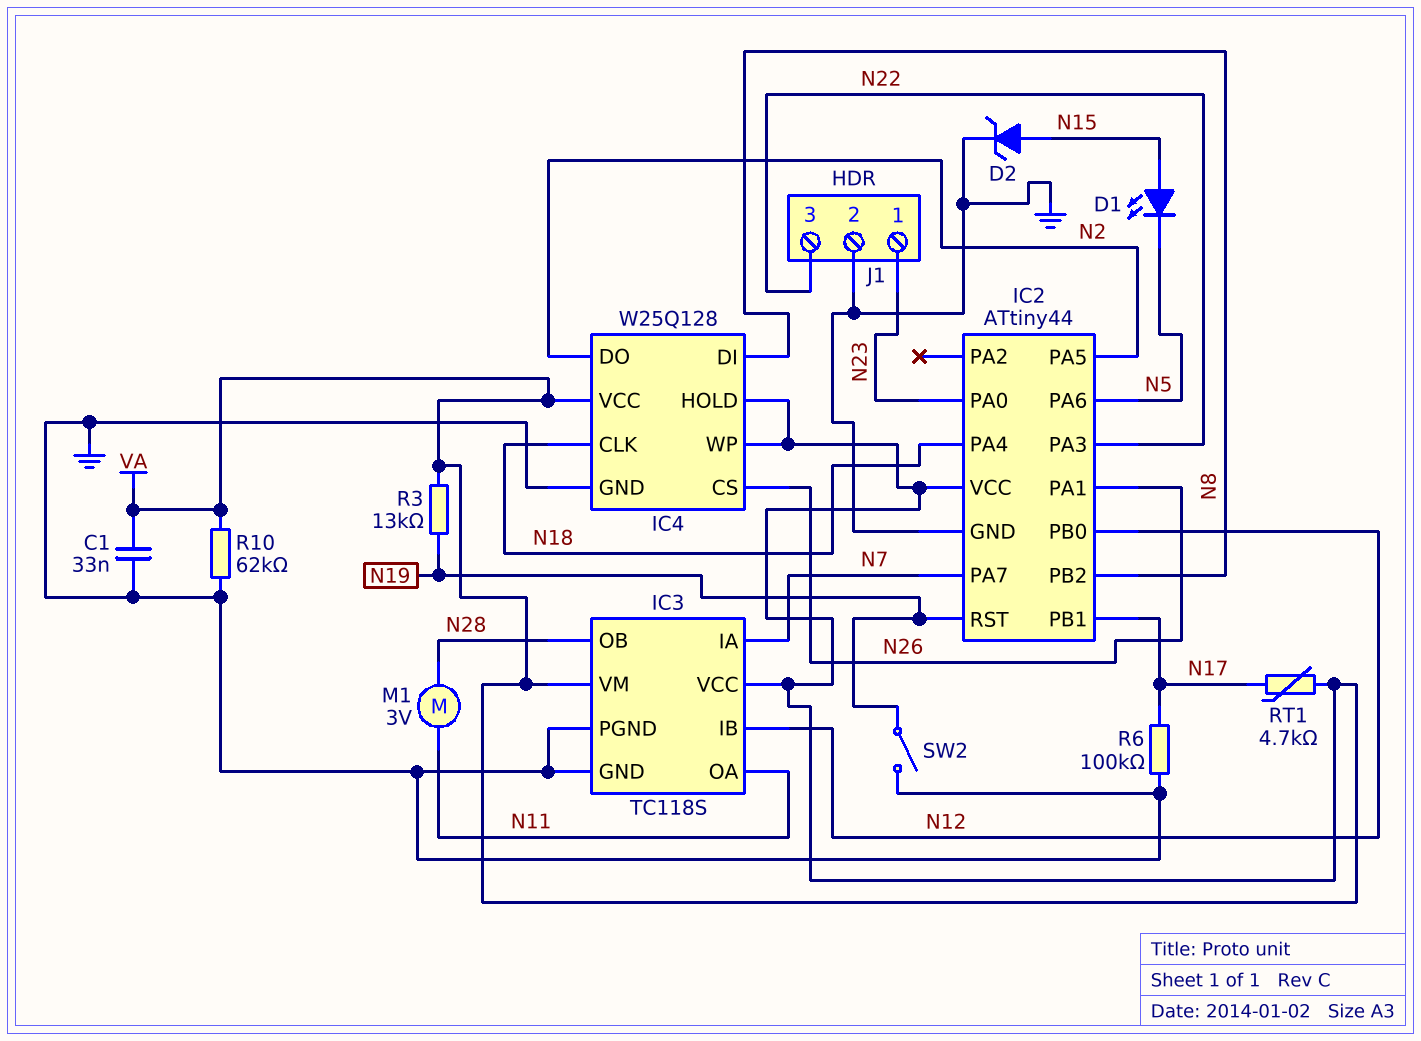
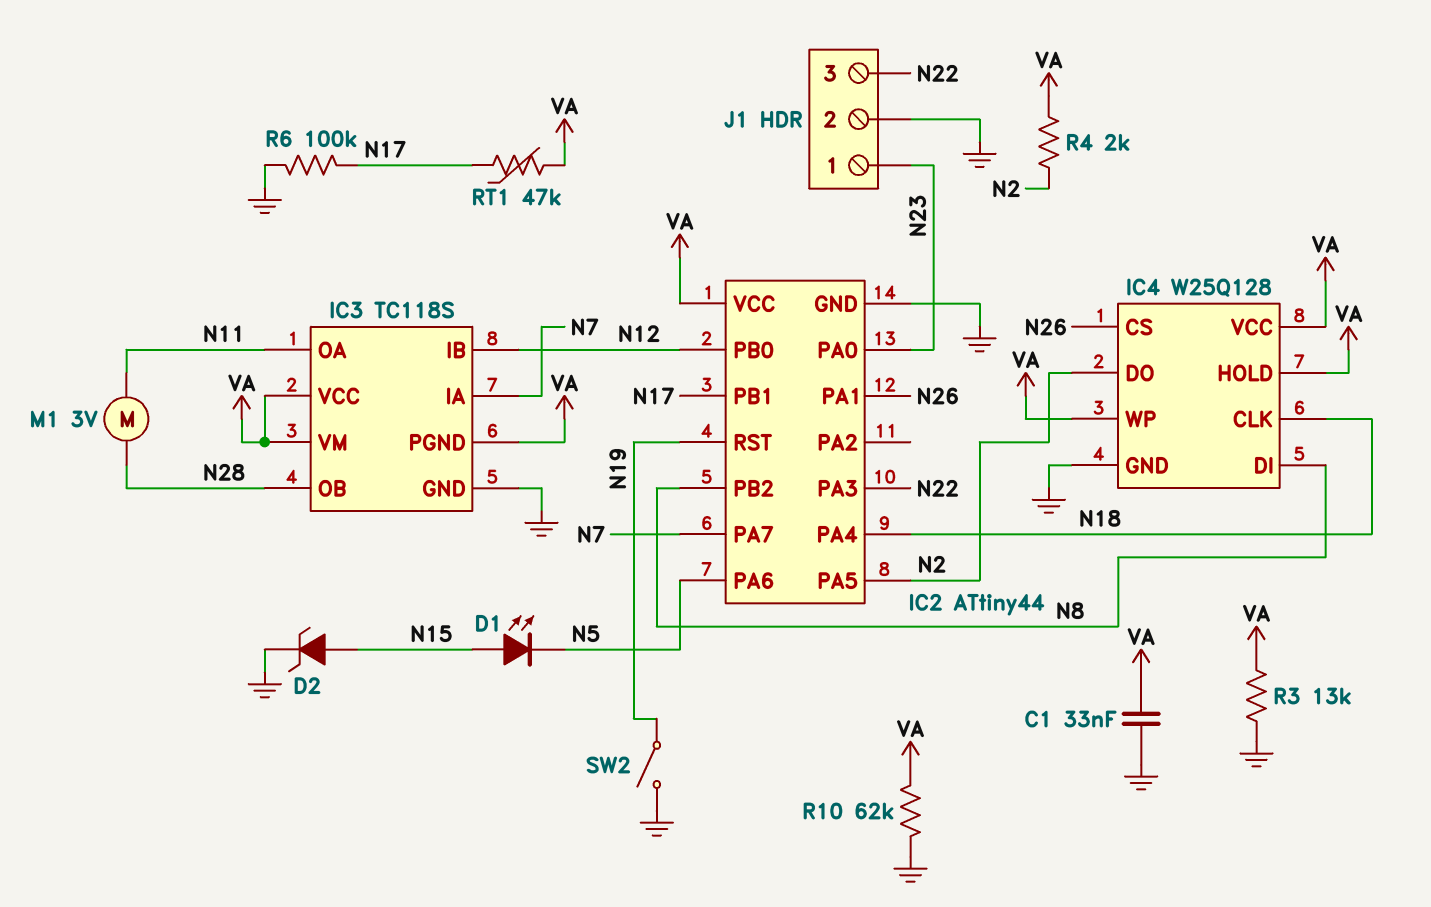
IC3 pin PGND: GND -> VA
R3: 13k (N19, VA) -> 13k (GND, VA)
R4: none -> 2k (N2, VA)
RT1: 4.7k (N17, VA) -> 47k (N17, VA)

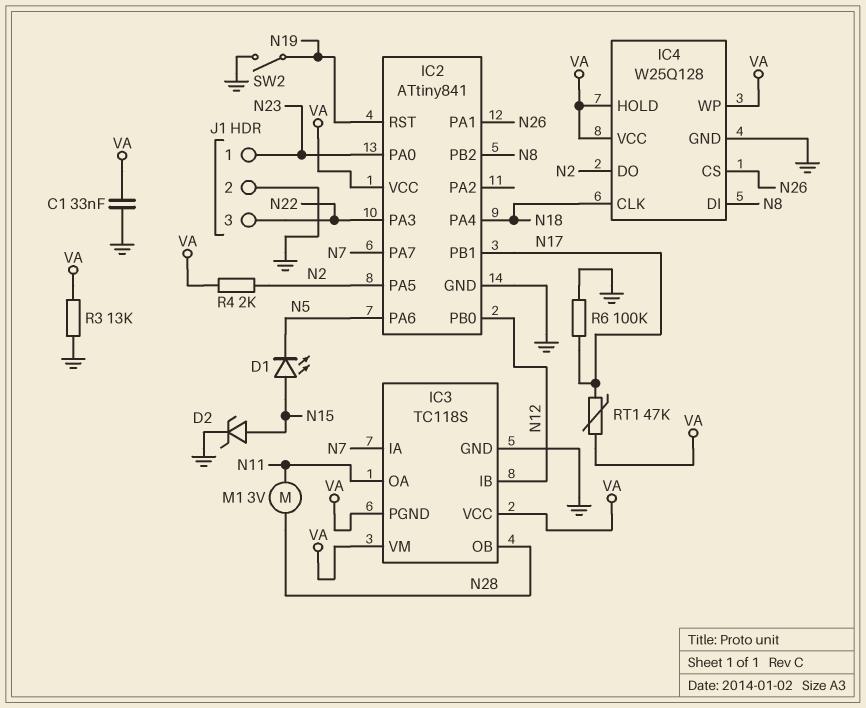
IC2: ATtiny44 -> ATtiny841
R10: 62k (GND, VA) -> none

